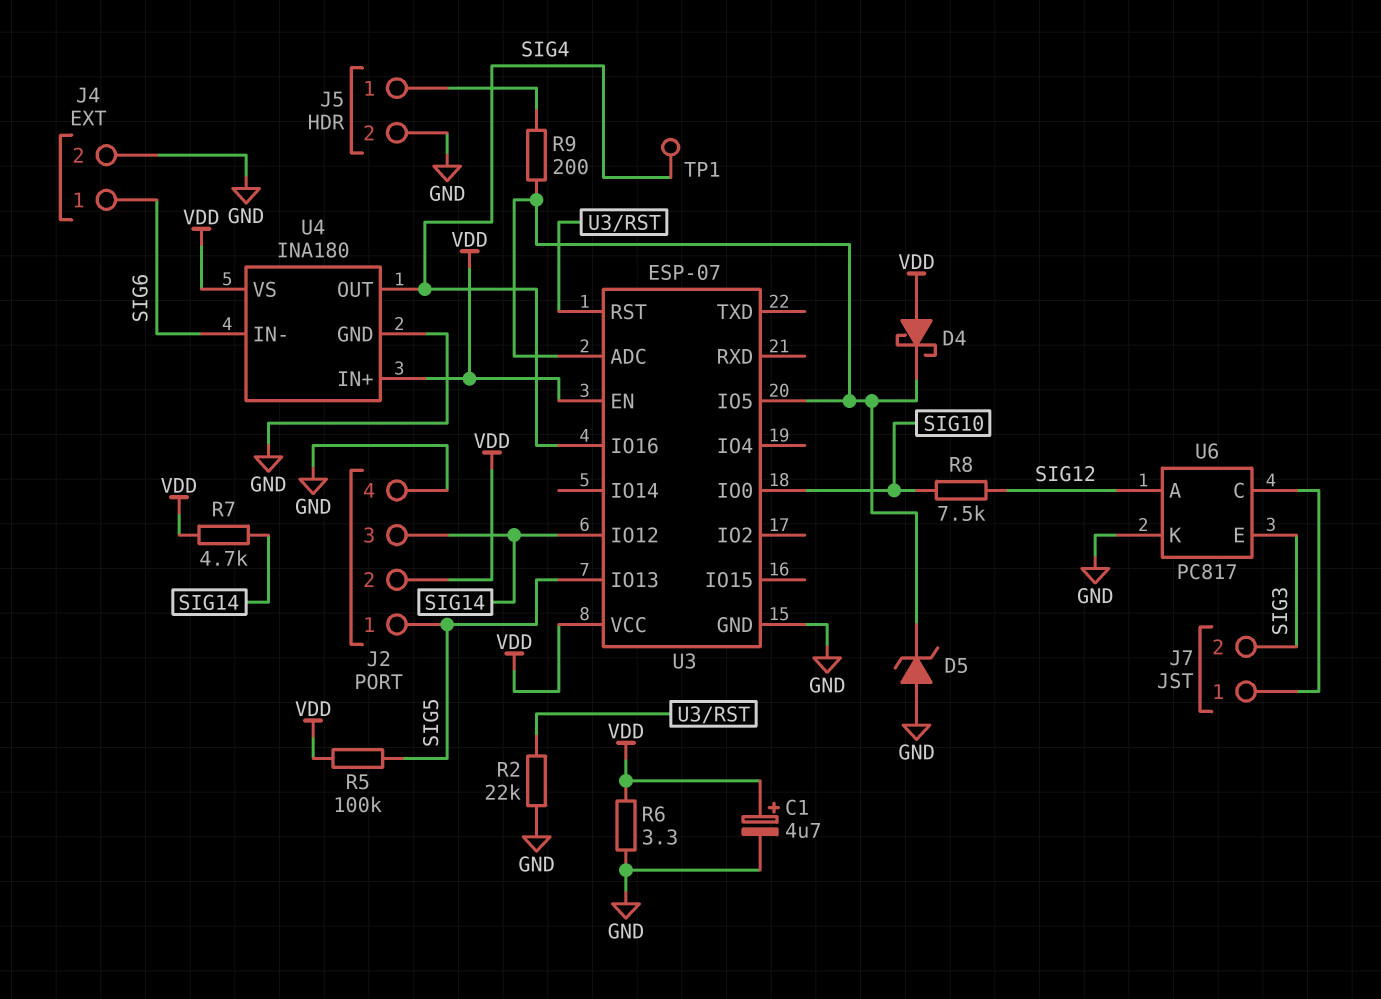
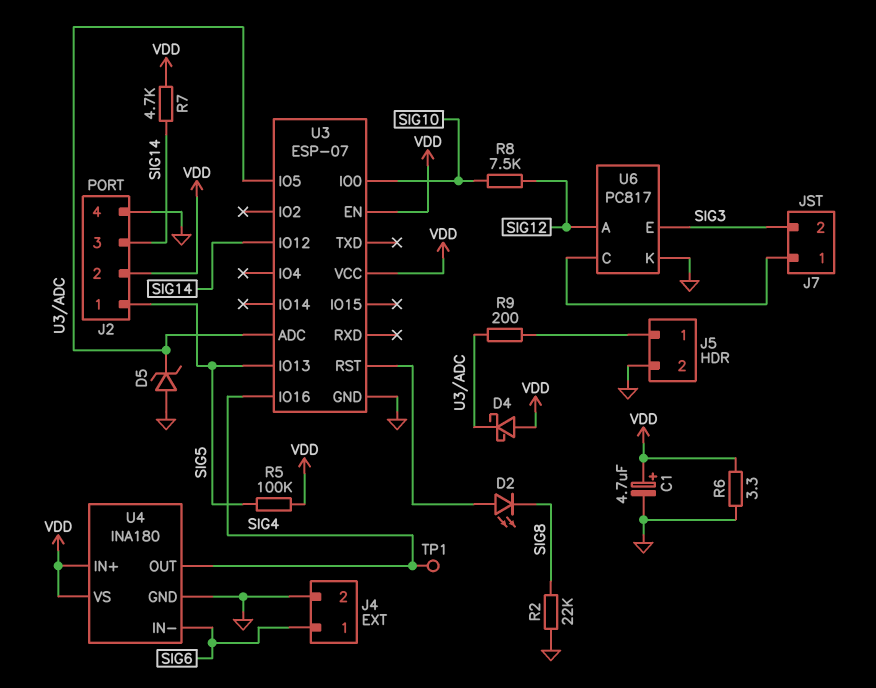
D2: none -> LED (A U3/RST, K SIG8)
R2: 22k (GND, U3/RST) -> 22k (GND, SIG8)

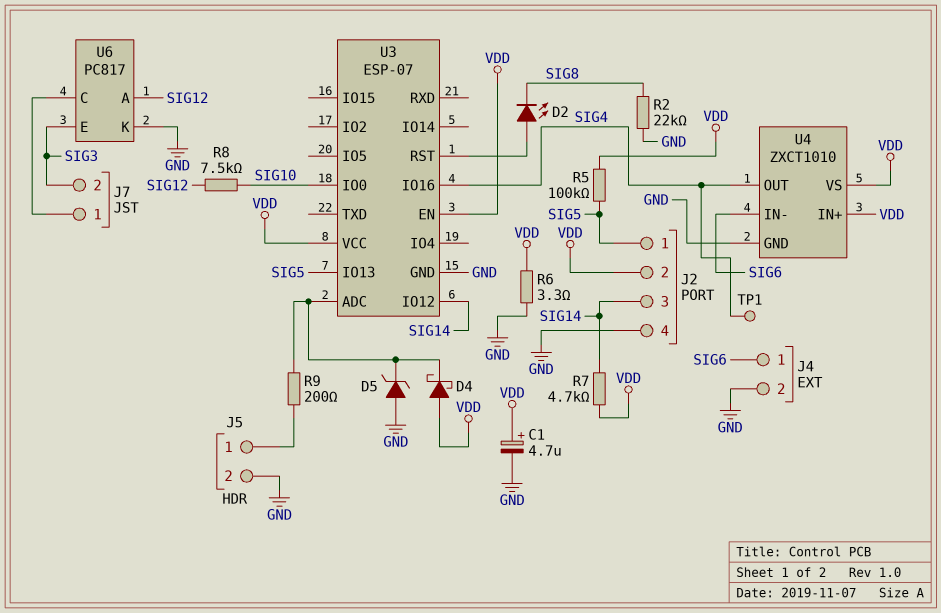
U3 pin IO5: U3/ADC -> none
U4: INA180 -> ZXCT1010

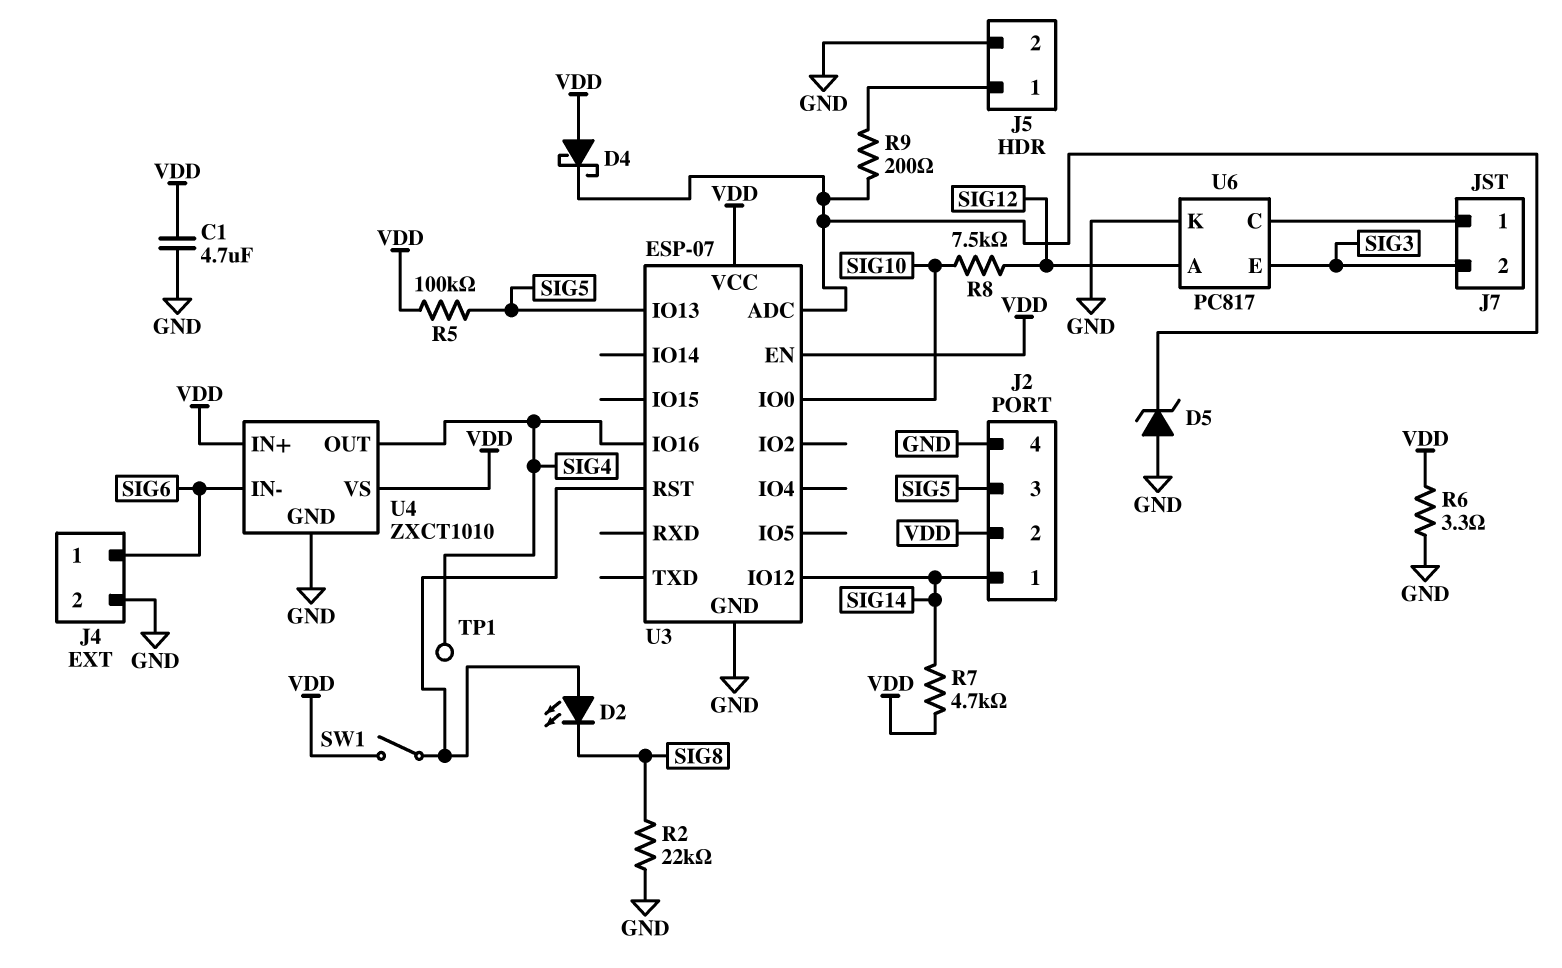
C1: 4.7uF (plus VDD, minus GND) -> 4.7uF (GND, VDD)
J2 pin 1: SIG5 -> SIG14
J2 pin 3: SIG14 -> SIG5
SW1: none -> switch (U3/RST, VDD)

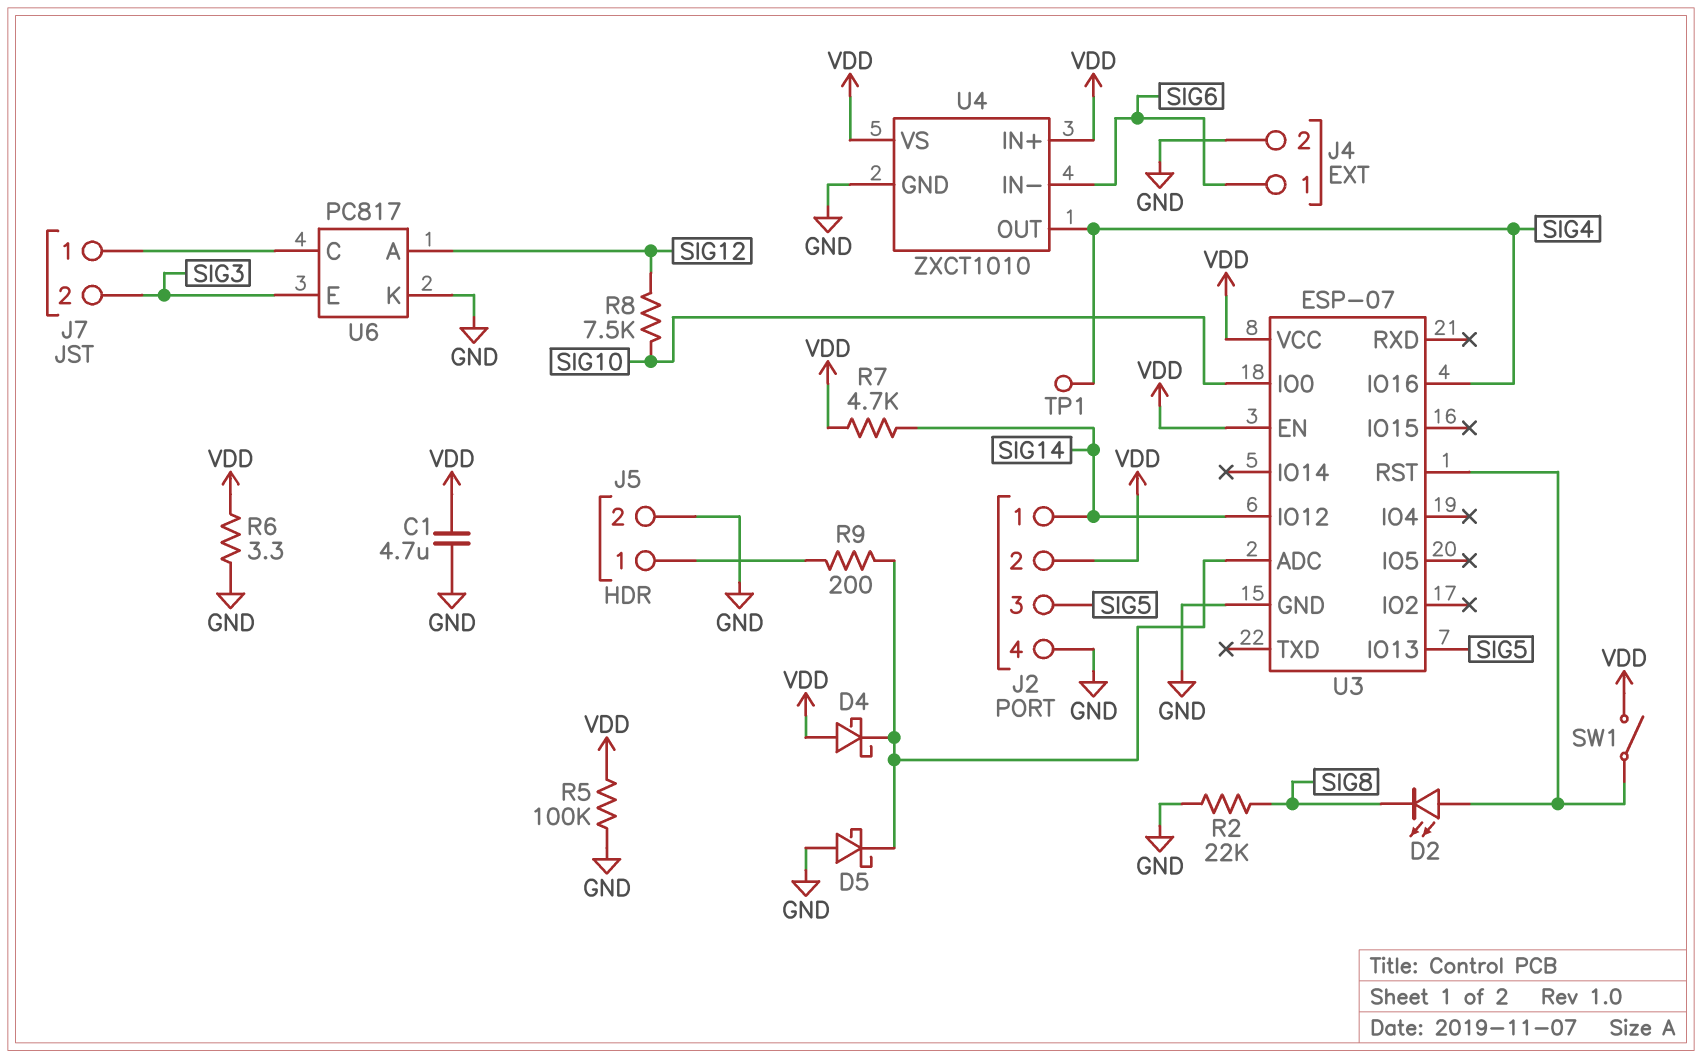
D5: zener (A GND, K U3/ADC) -> schottky (A GND, K U3/ADC)
R5: 100k (SIG5, VDD) -> 100k (GND, VDD)

